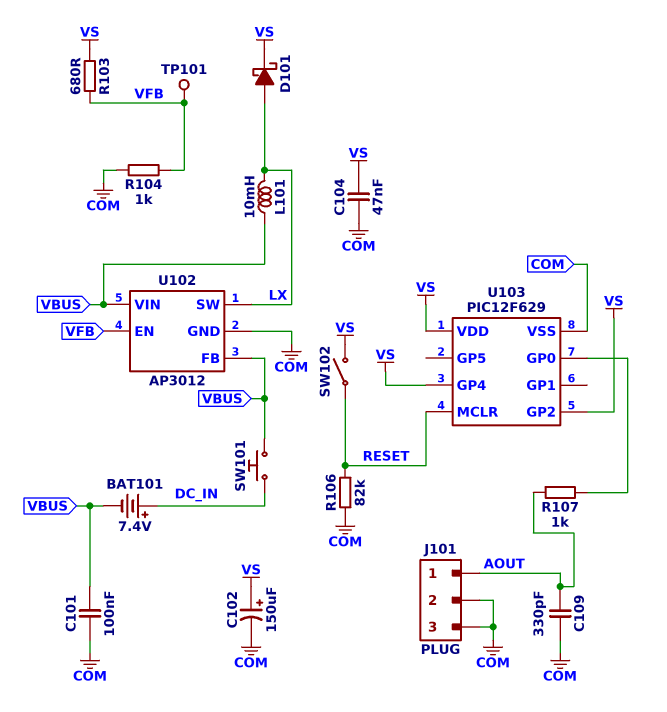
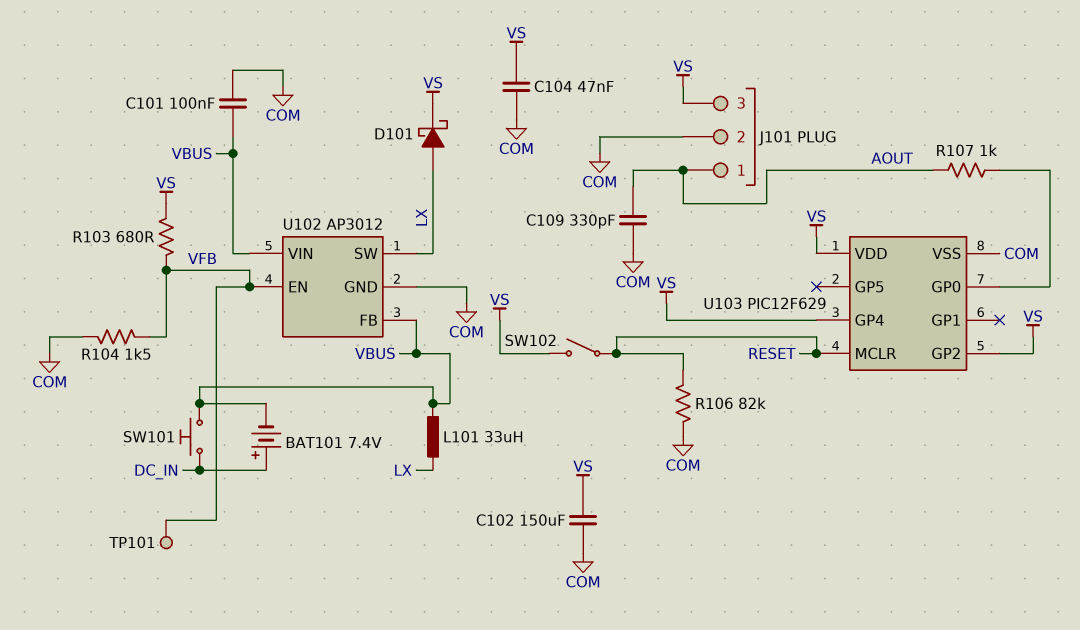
C102: 150uF (plus VS, minus COM) -> 150uF (COM, VS)
J101 pin 3: COM -> VS
L101: 10mH (LX, VBUS) -> 33uH (LX, VBUS)
R104: 1k (COM, VFB) -> 1.5k (COM, VFB)

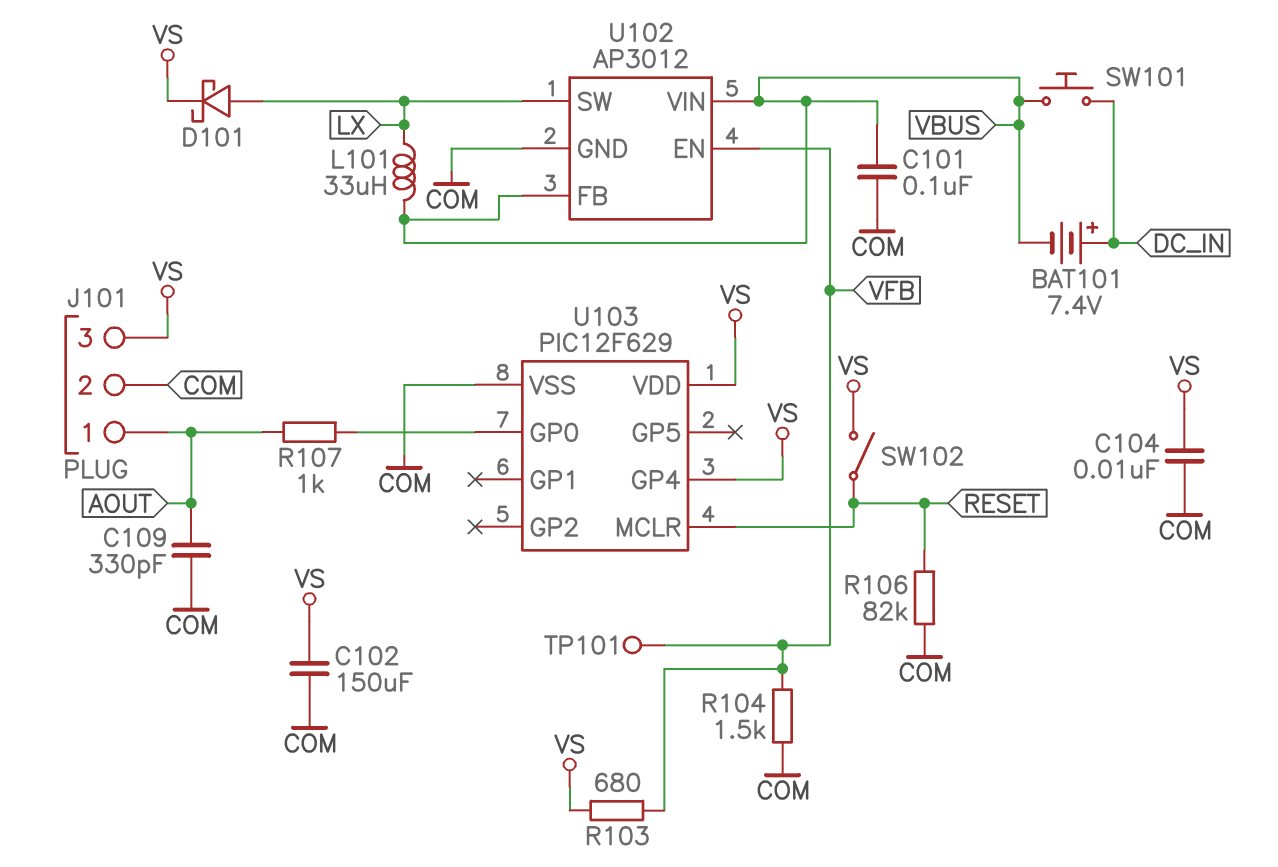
C104: 47nF (COM, VS) -> 10nF (COM, VS)
U103 pin GP2: VS -> none

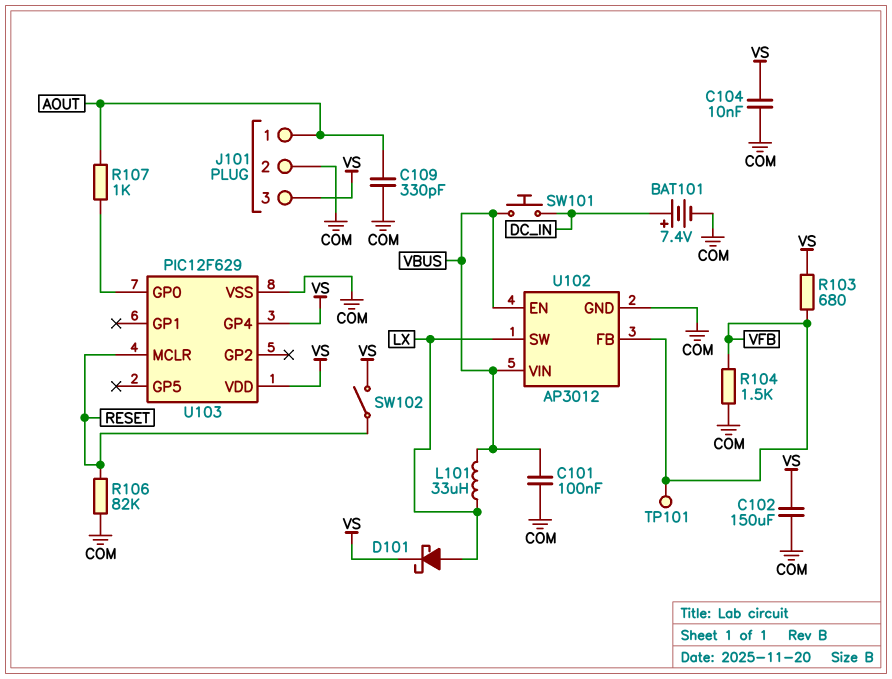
BAT101: 7.4V (plus DC_IN, minus VBUS) -> 7.4V (plus DC_IN, minus COM)
U102 pin EN: VFB -> VBUS
U102 pin FB: VBUS -> VFB

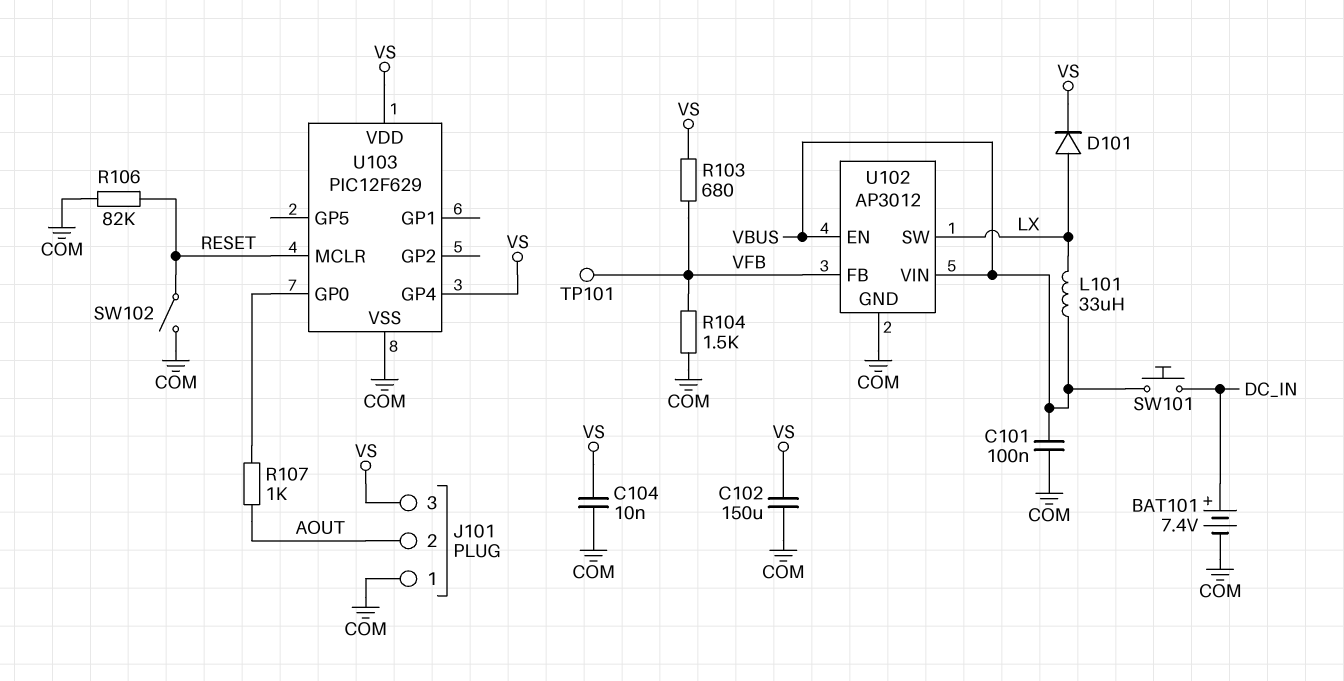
C109: 330pF (AOUT, COM) -> none
D101: schottky (A LX, K VS) -> diode (A LX, K VS)
J101 pin 1: AOUT -> COM
J101 pin 2: COM -> AOUT
SW102: switch (RESET, VS) -> switch (COM, RESET)

